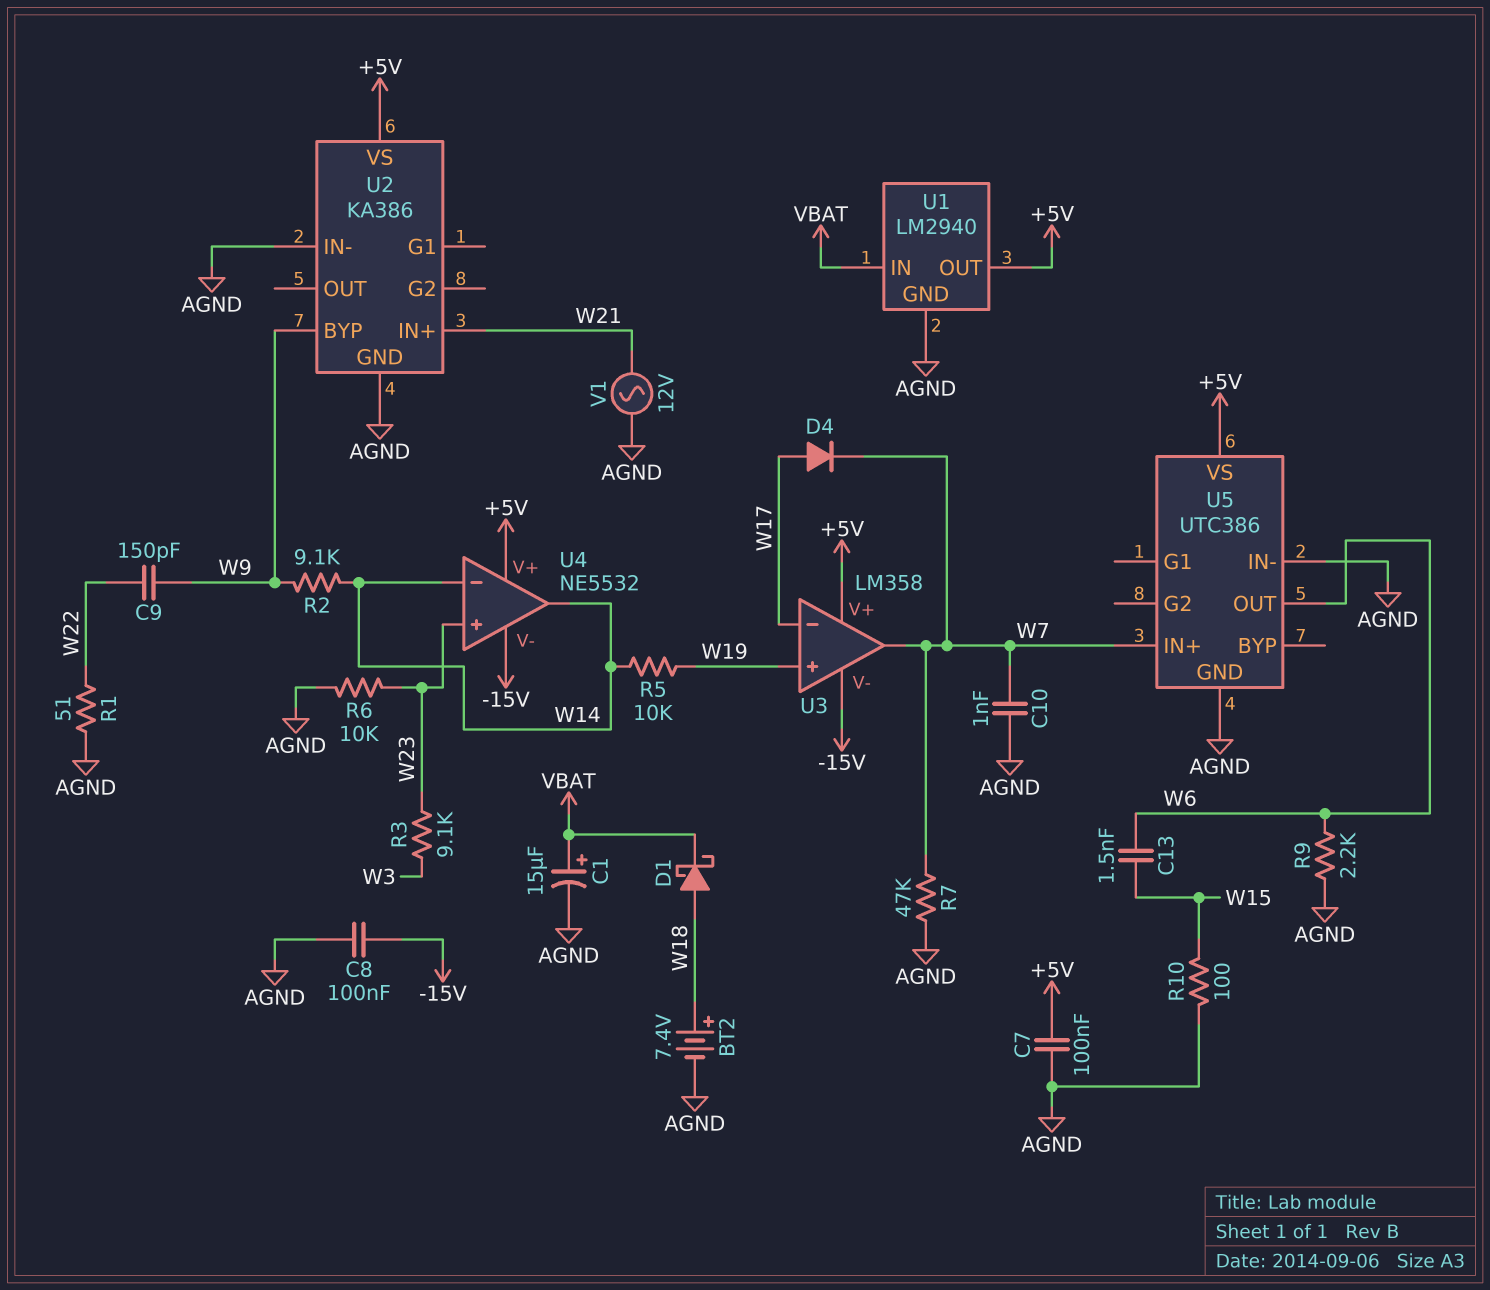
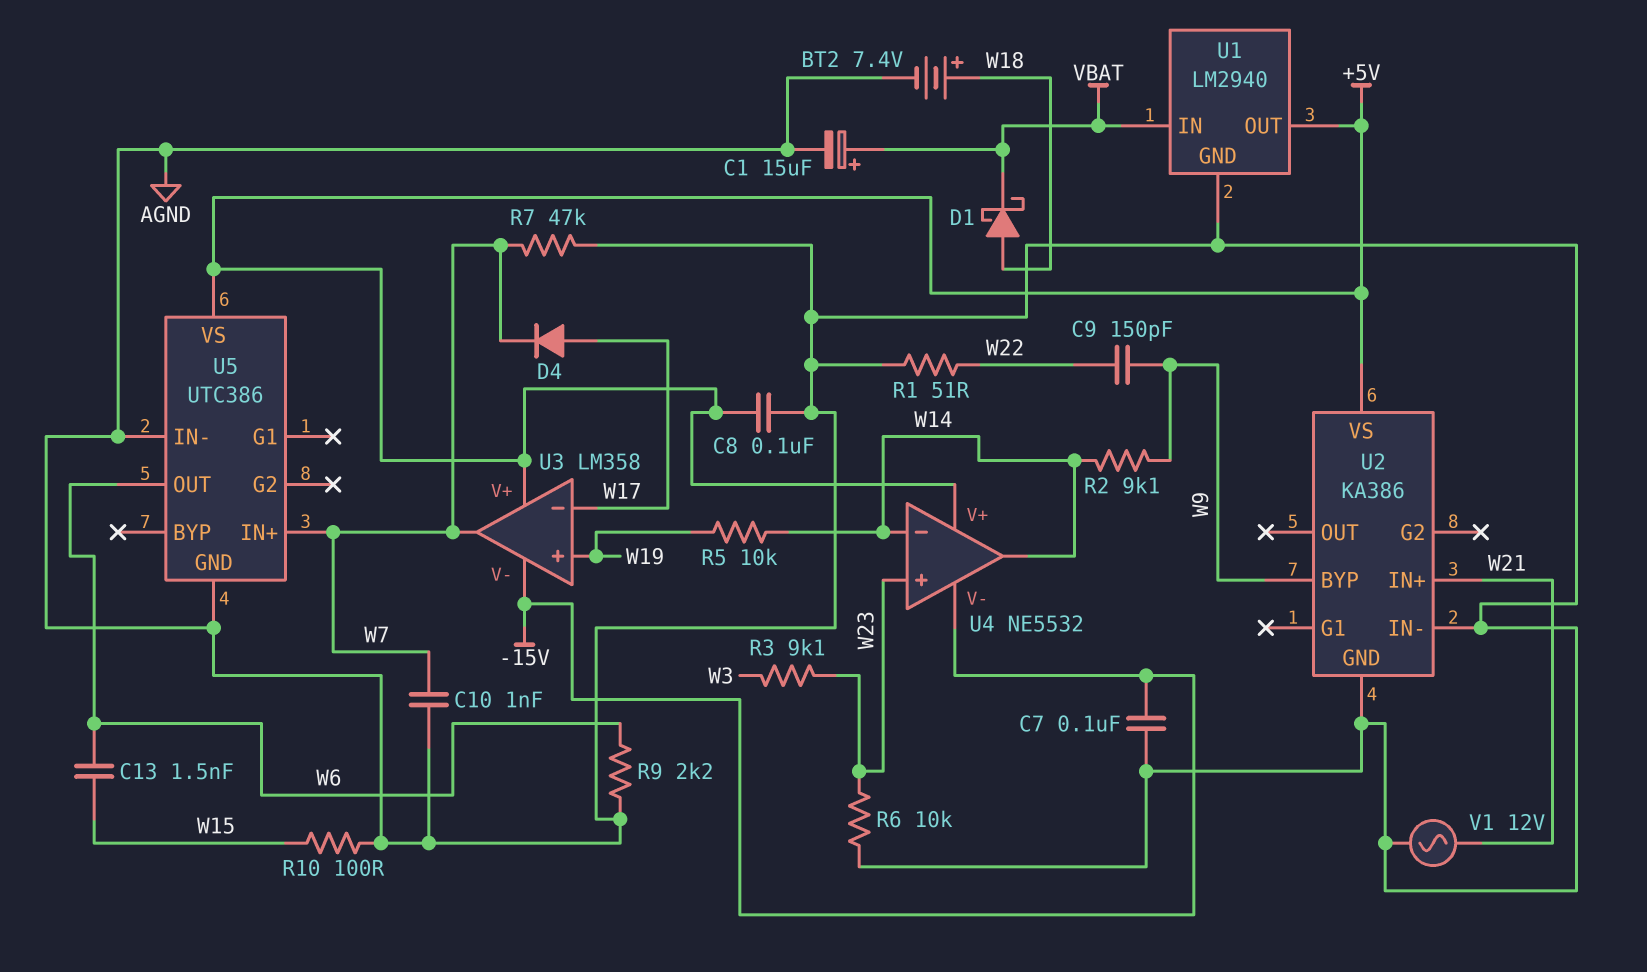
C7: 100nF (+5V, AGND) -> 100nF (-15V, AGND)
C8: 100nF (-15V, AGND) -> 100nF (+5V, AGND)

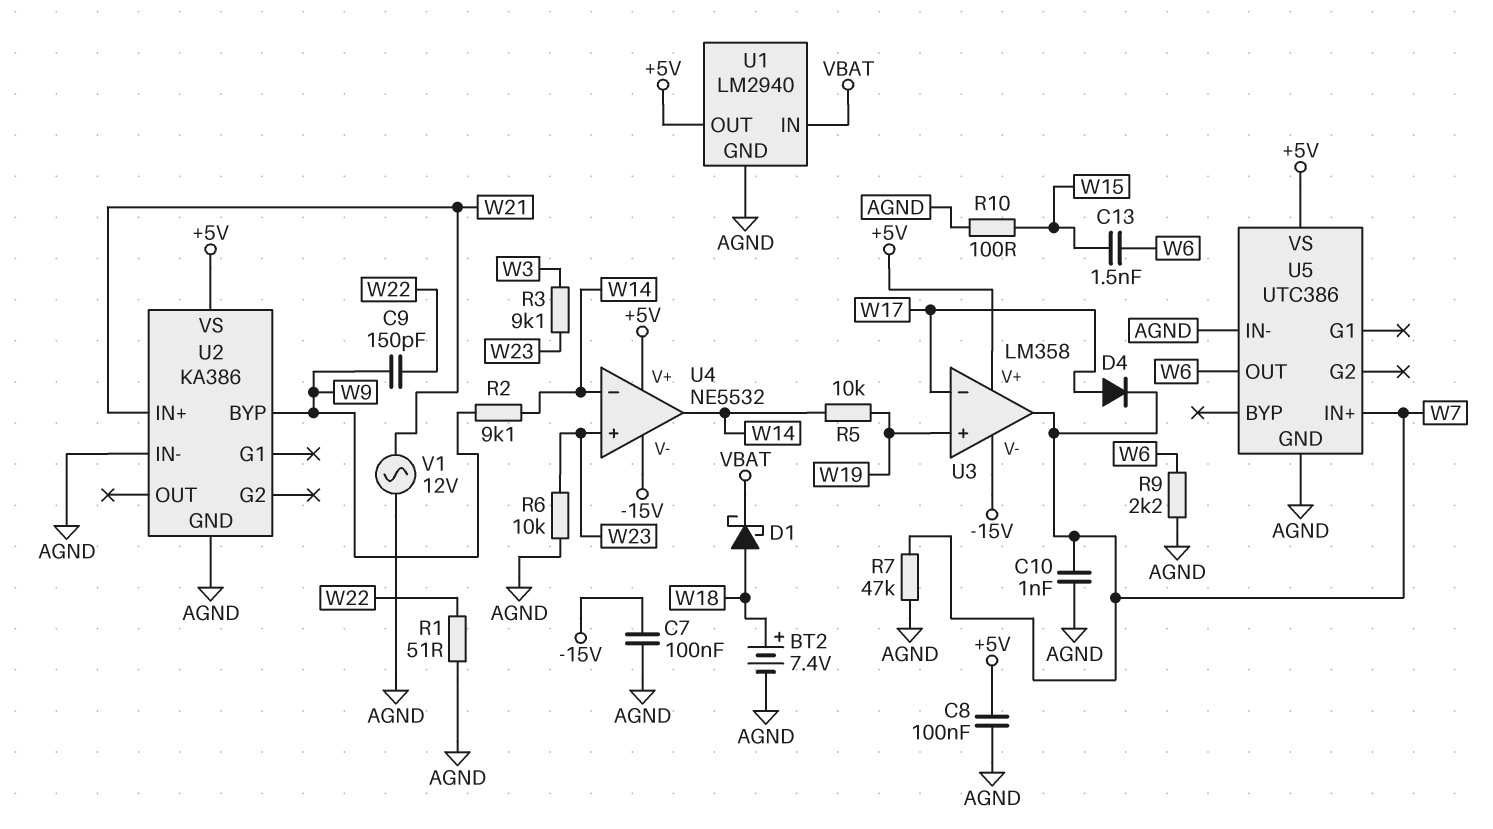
C1: 15uF (plus VBAT, minus AGND) -> none

